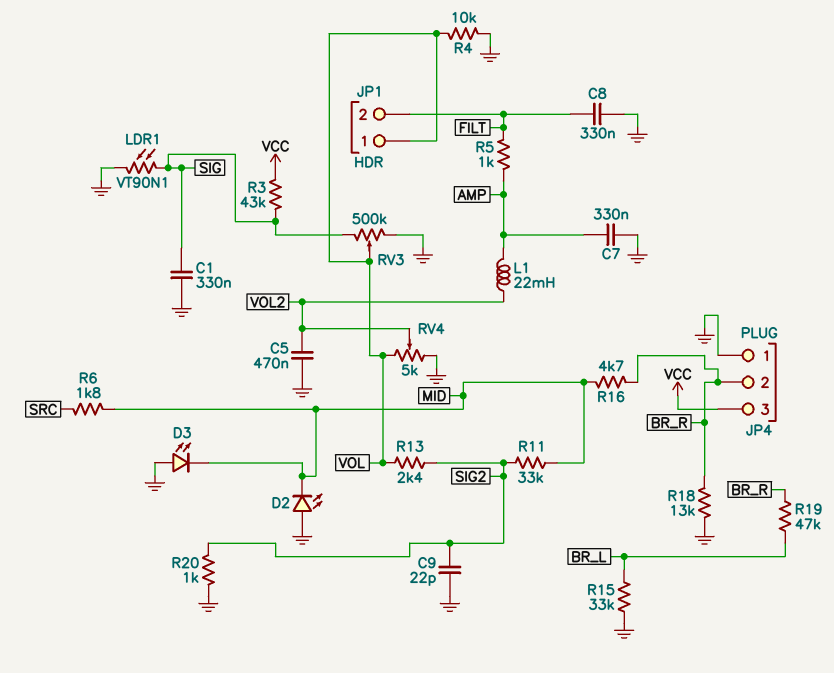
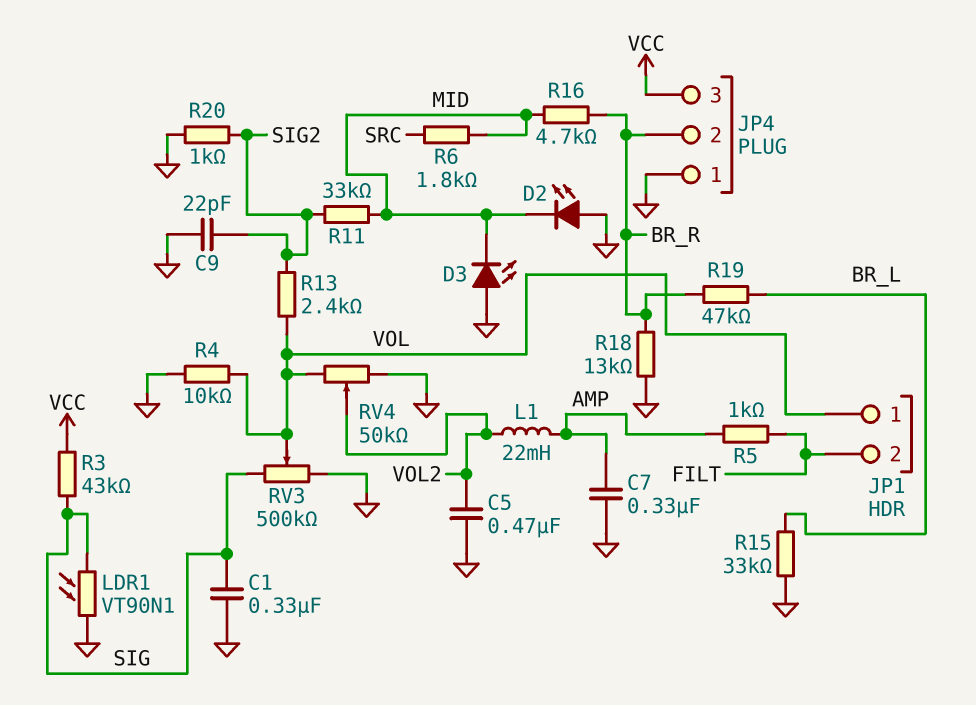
C8: 330nF (FILT, GND) -> none
RV4: 5k (GND, VOL, wiper VOL2) -> 50k (GND, VOL, wiper VOL2)

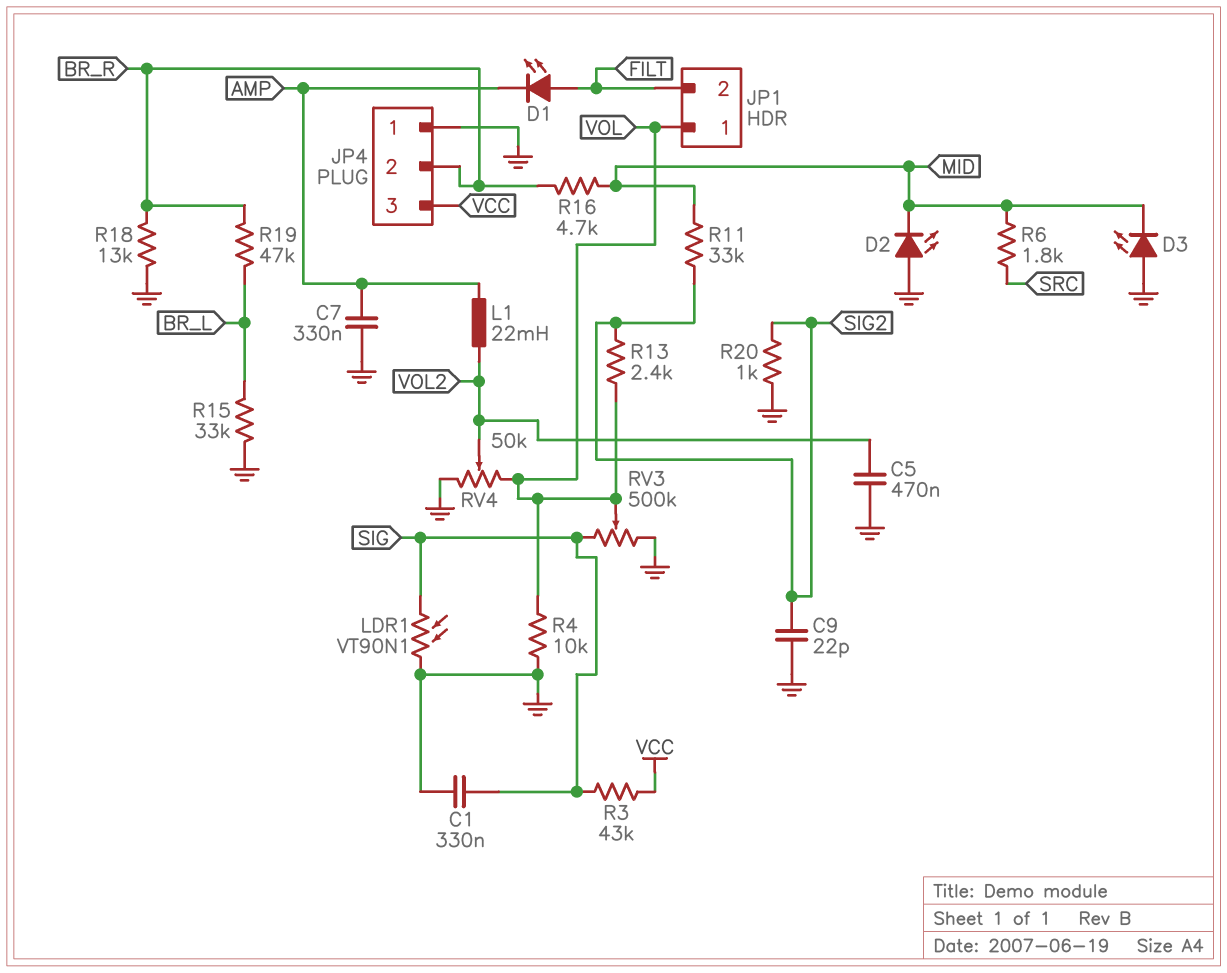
D1: none -> LED (A FILT, K AMP)
R5: 1k (AMP, FILT) -> none

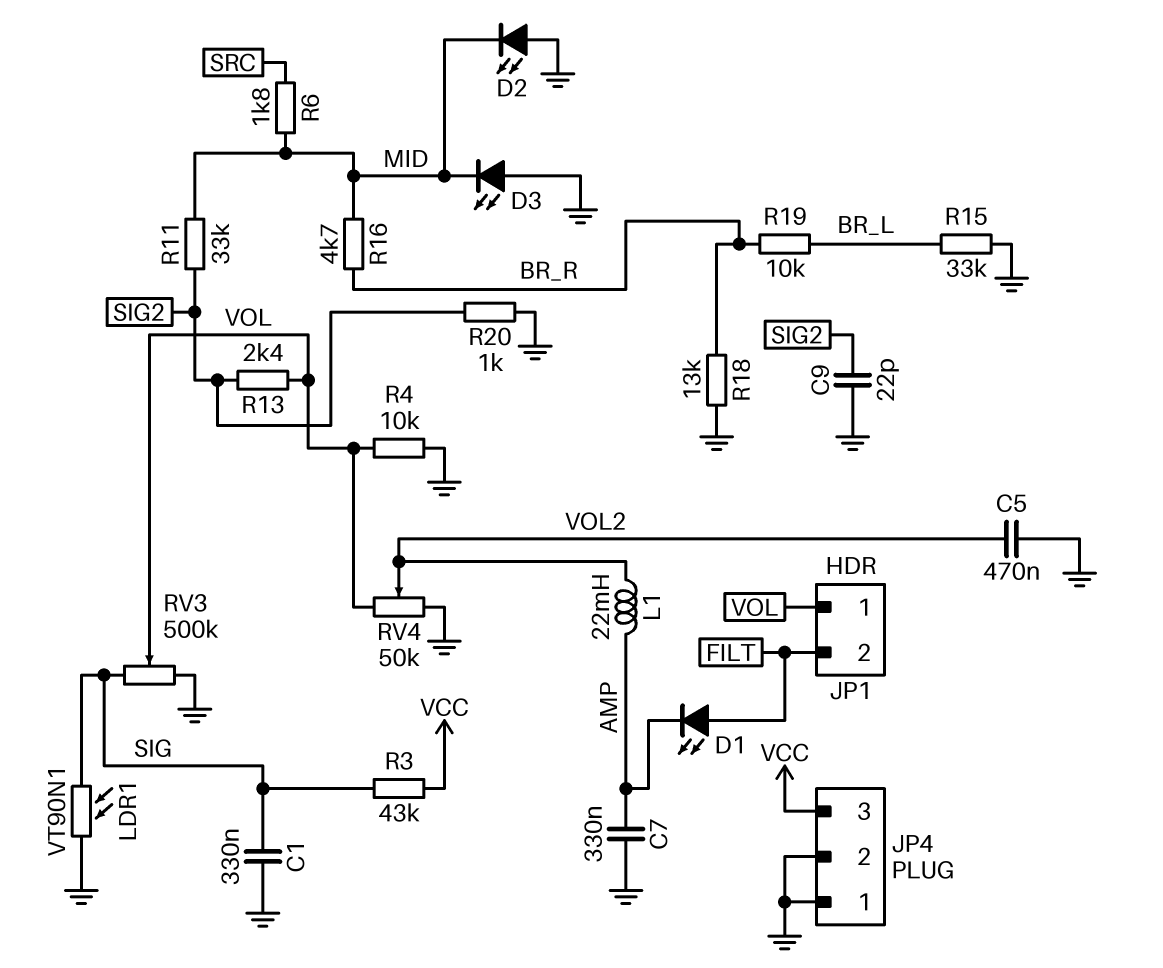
JP4 pin 2: BR_R -> GND
R19: 47k (BR_L, BR_R) -> 10k (BR_L, BR_R)

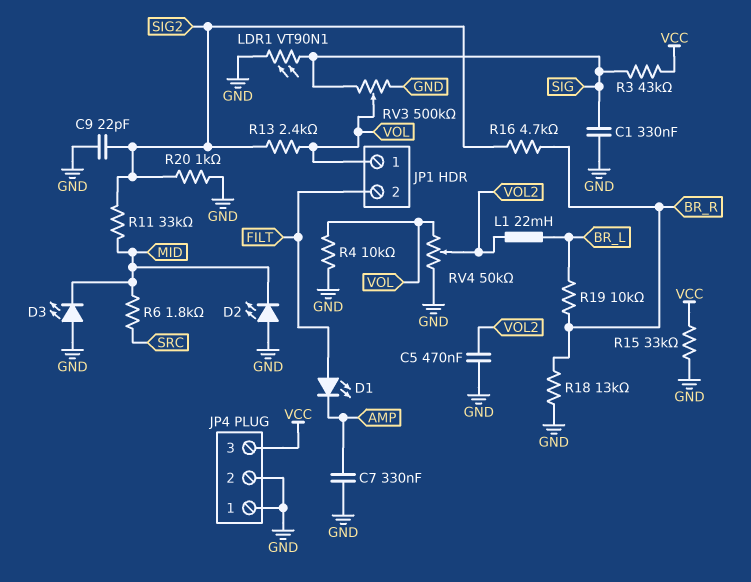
L1: 22mH (AMP, VOL2) -> 22mH (BR_L, VOL2)
R15: 33k (BR_L, GND) -> 33k (GND, VCC)
R16: 4.7k (BR_R, MID) -> 4.7k (BR_R, SIG2)

